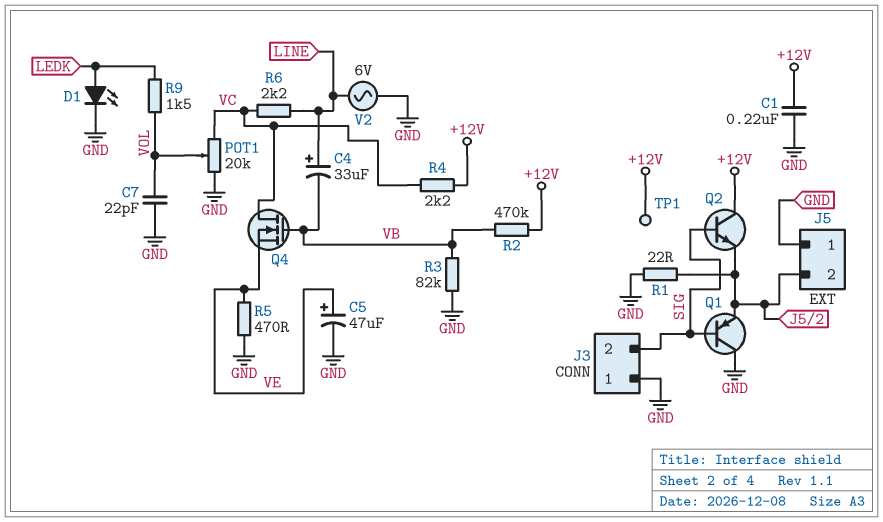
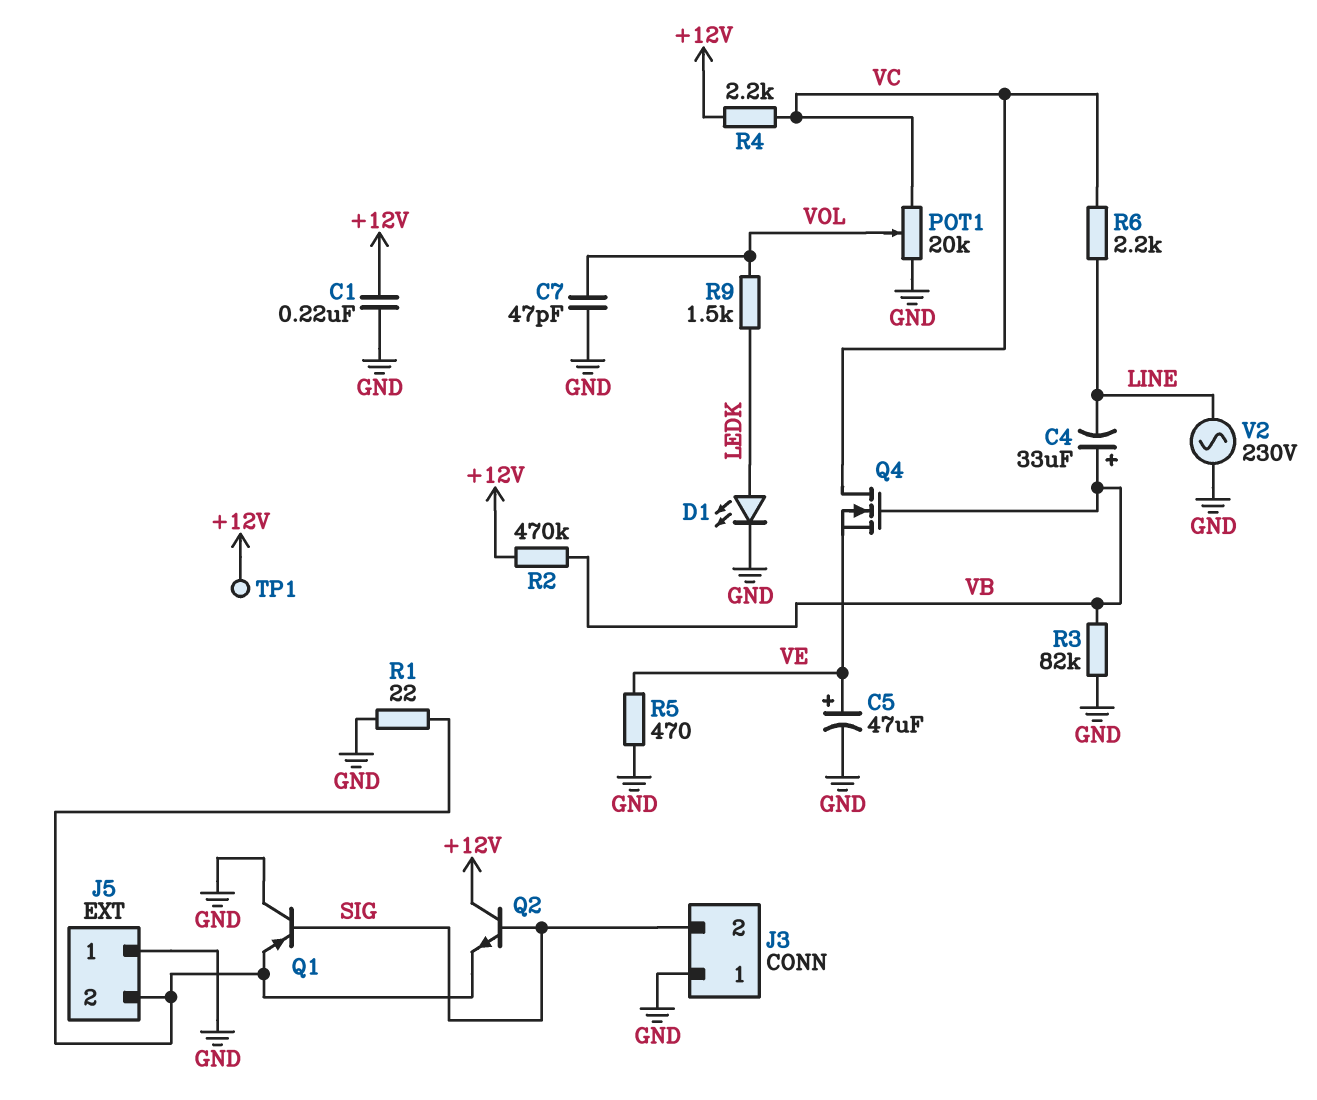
C4: 33uF (plus LINE, minus VB) -> 33uF (plus VB, minus LINE)
C7: 22pF (GND, VOL) -> 47pF (GND, VOL)
V2: AC 6V (GND, LINE) -> AC 230V (GND, LINE)

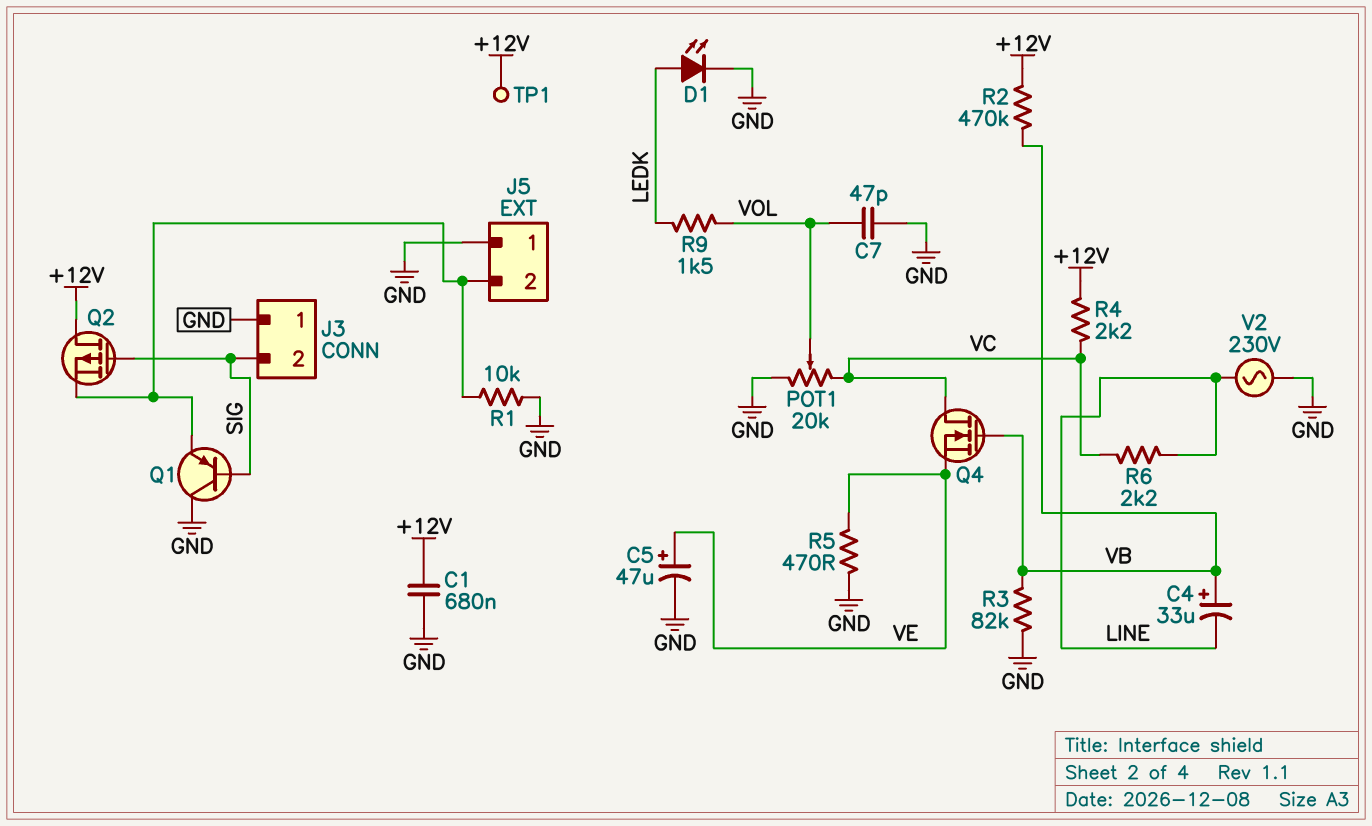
C1: 220nF (+12V, GND) -> 680nF (+12V, GND)
Q2: NPN (B SIG, C +12V, E J5/2) -> PMOS (G SIG, D +12V, S J5/2)
R1: 22 (GND, J5/2) -> 10k (GND, J5/2)

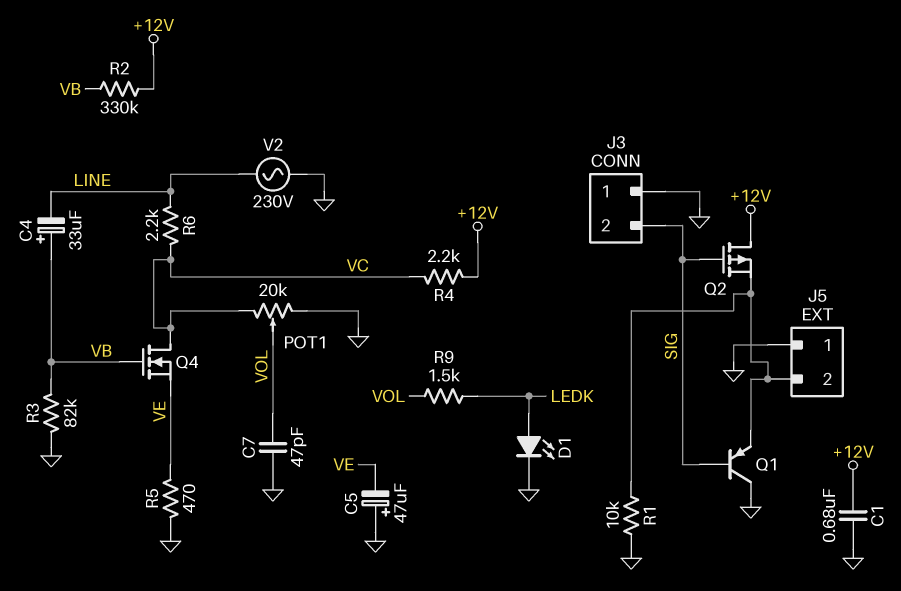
C5: 47uF (plus VE, minus GND) -> 47uF (plus GND, minus VE)
R2: 470k (+12V, VB) -> 330k (+12V, VB)
TP1: test point (+12V) -> none

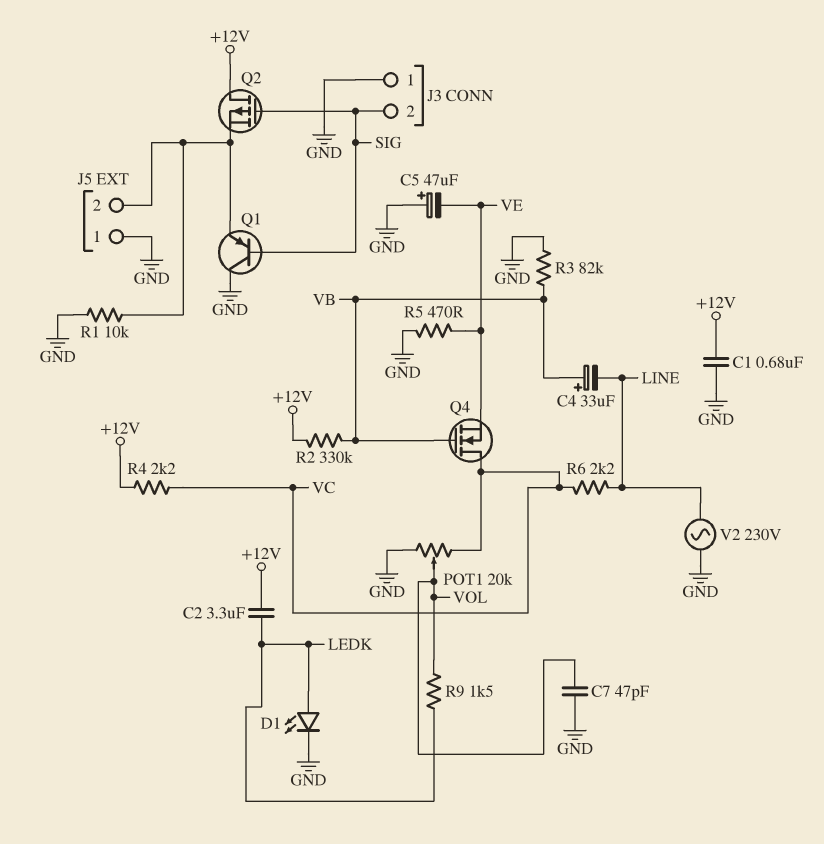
C2: none -> 3.3uF (+12V, LEDK)

